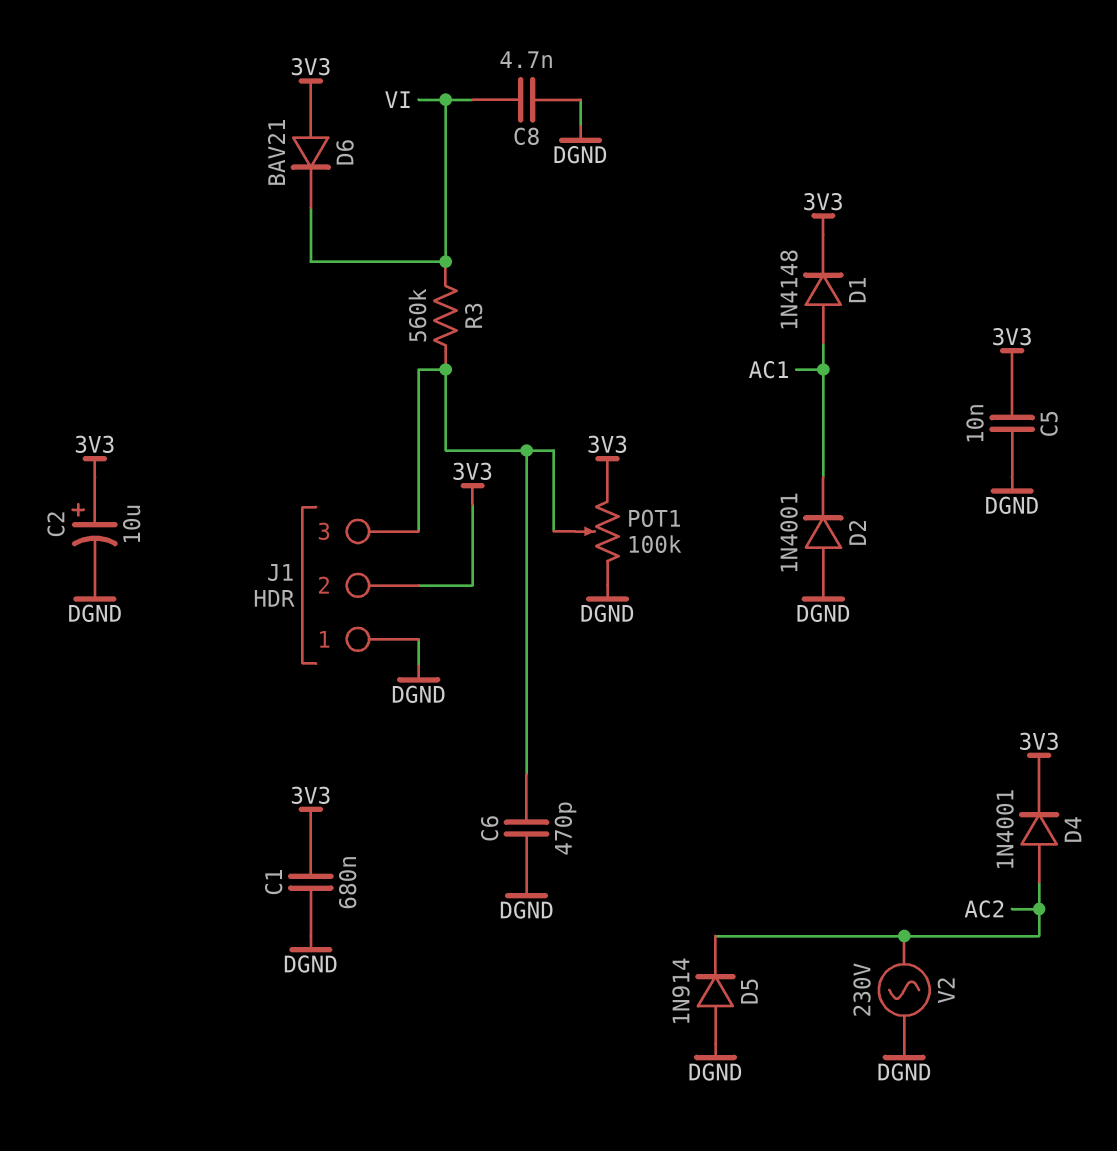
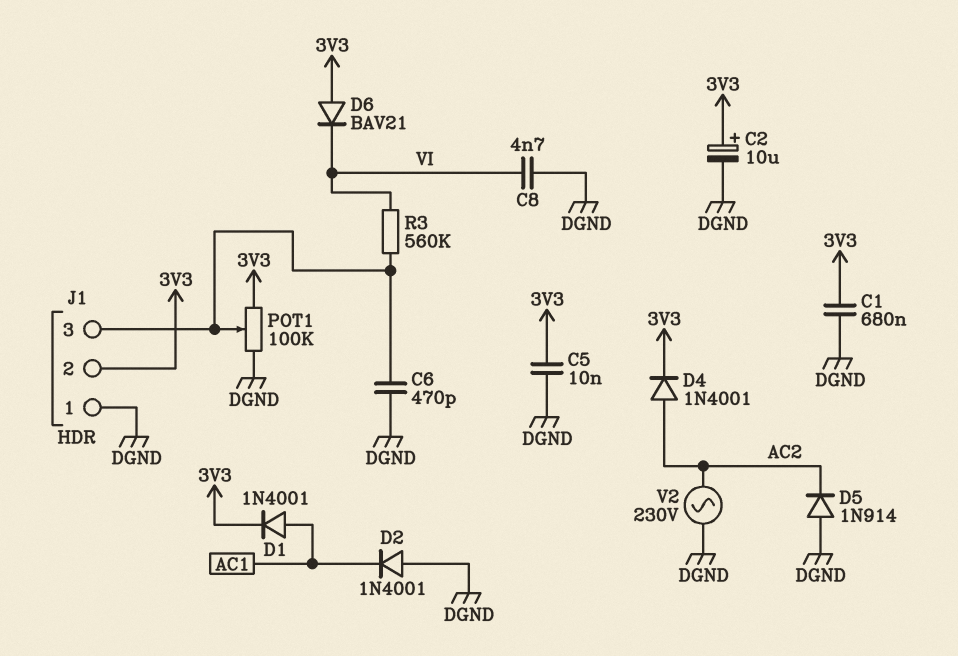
D1: diode 1N4148 (A AC1, K 3V3) -> diode 1N4001 (A AC1, K 3V3)

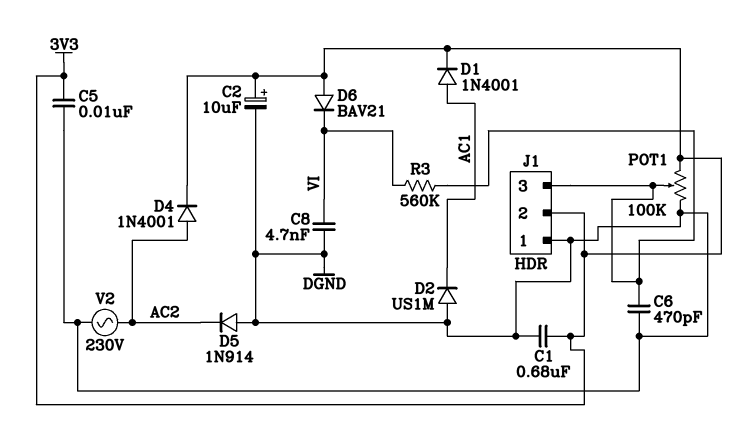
D2: diode 1N4001 (A DGND, K AC1) -> diode US1M (A DGND, K AC1)

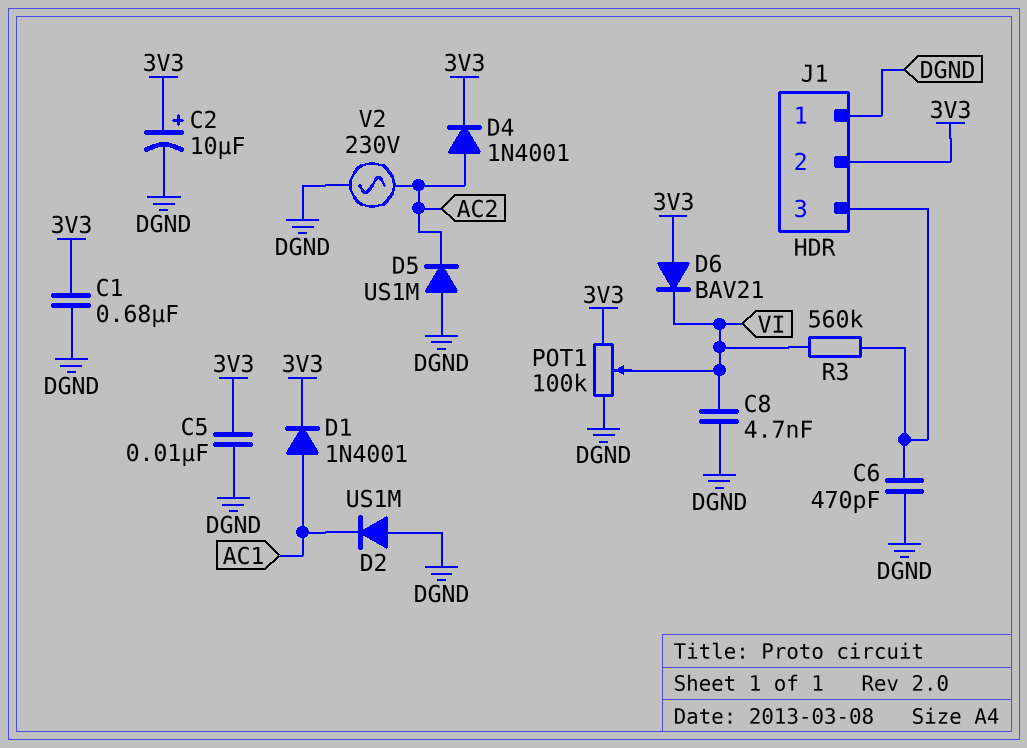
D5: diode 1N914 (A DGND, K AC2) -> diode US1M (A DGND, K AC2)
POT1: 100k (3V3, DGND, wiper J1/3) -> 100k (3V3, DGND, wiper VI)

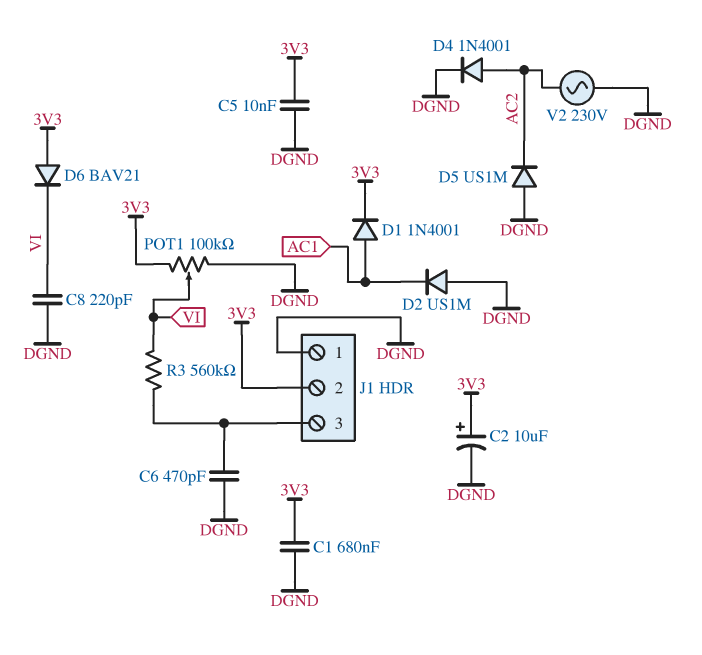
C8: 4.7nF (DGND, VI) -> 220pF (DGND, VI)
D4: diode 1N4001 (A AC2, K 3V3) -> diode 1N4001 (A AC2, K DGND)

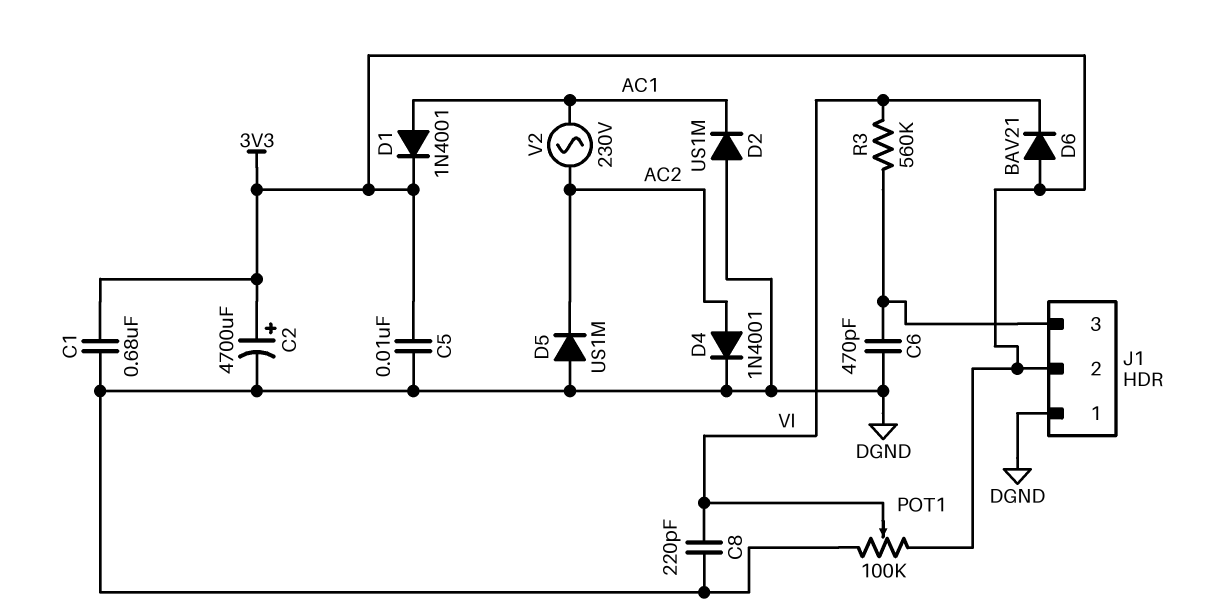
C2: 10uF (plus 3V3, minus DGND) -> 4700uF (plus 3V3, minus DGND)
V2: AC 230V (AC2, DGND) -> AC 230V (AC1, AC2)

